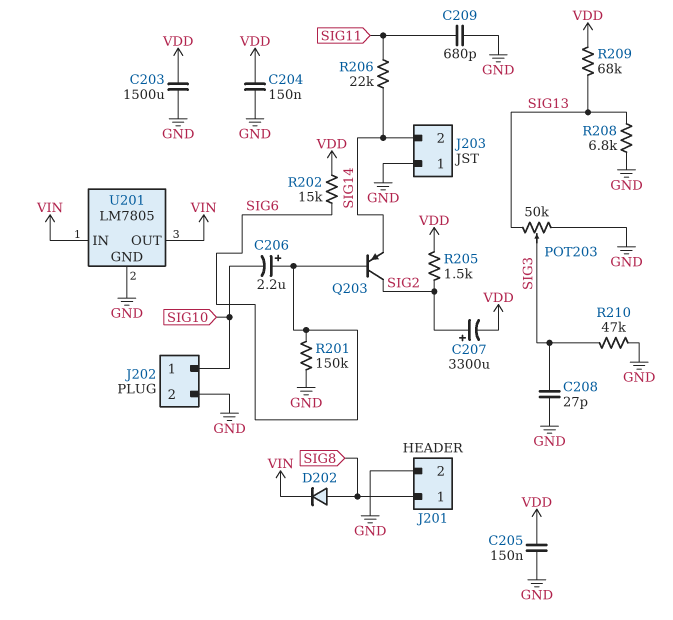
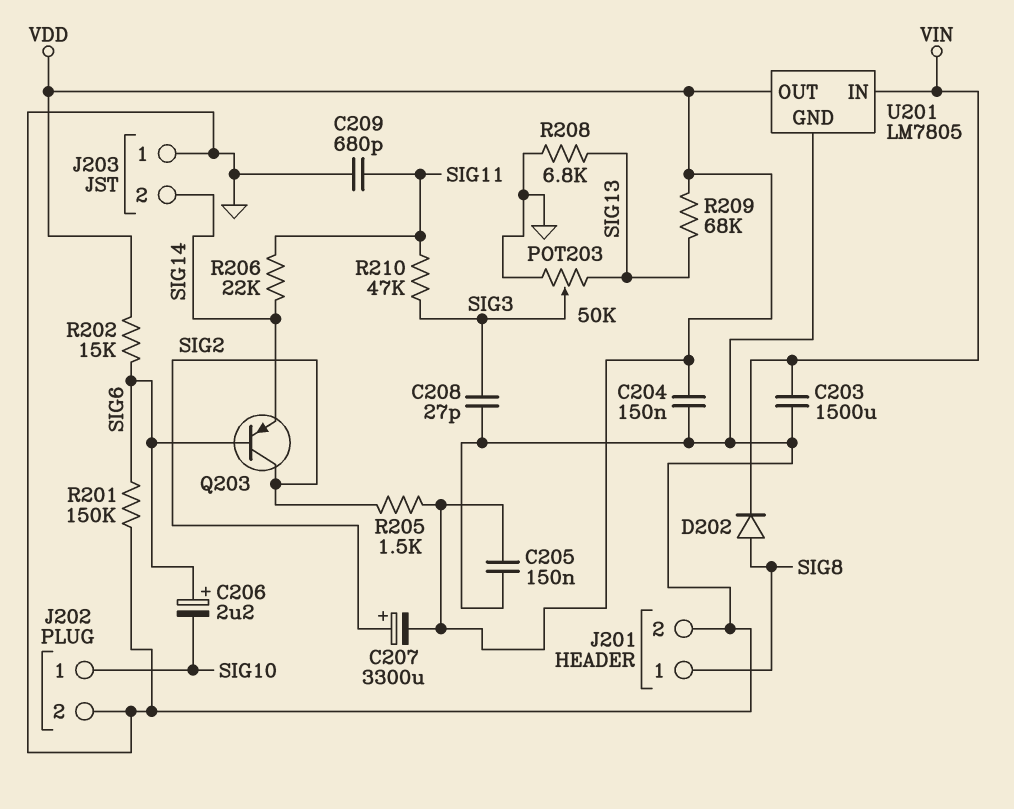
C203: 1500uF (GND, VDD) -> 1500uF (GND, VIN)
R210: 47k (GND, SIG3) -> 47k (SIG3, SIG11)
U201 pin OUT: VIN -> VDD

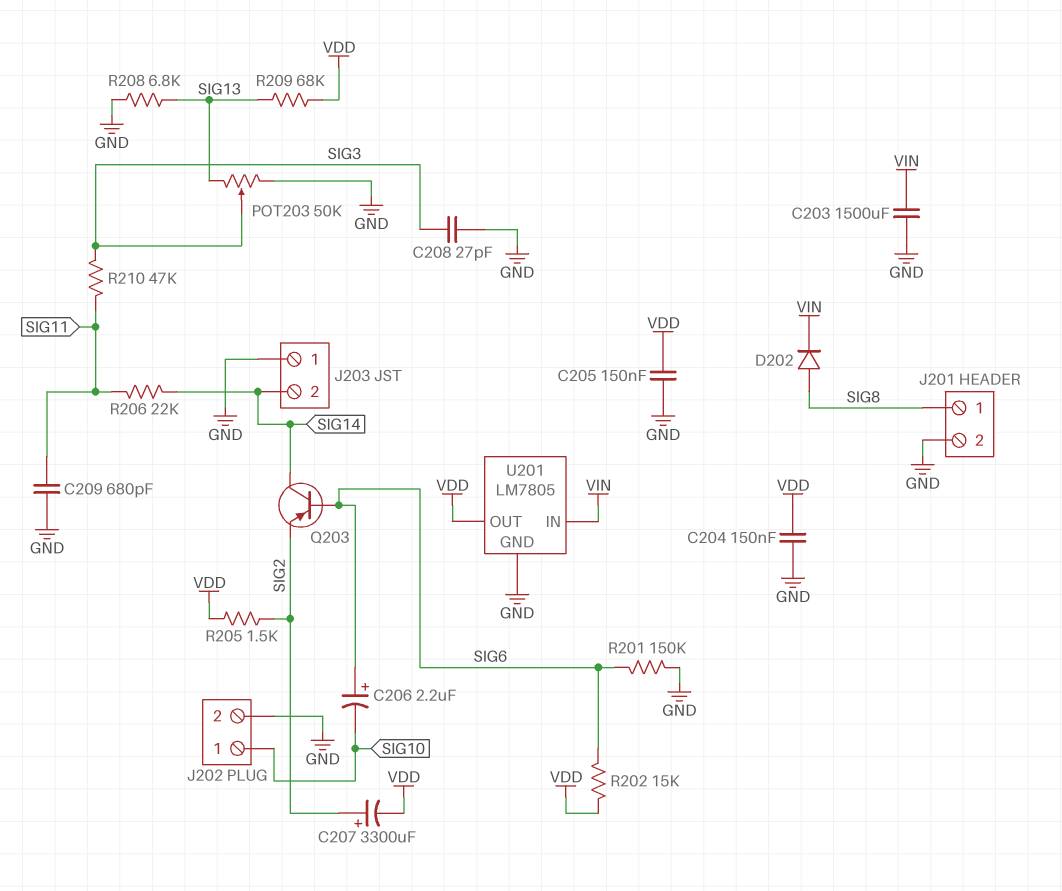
Q203: PNP (B SIG6, C SIG2, E SIG14) -> PNP (B SIG6, C SIG14, E SIG2)

